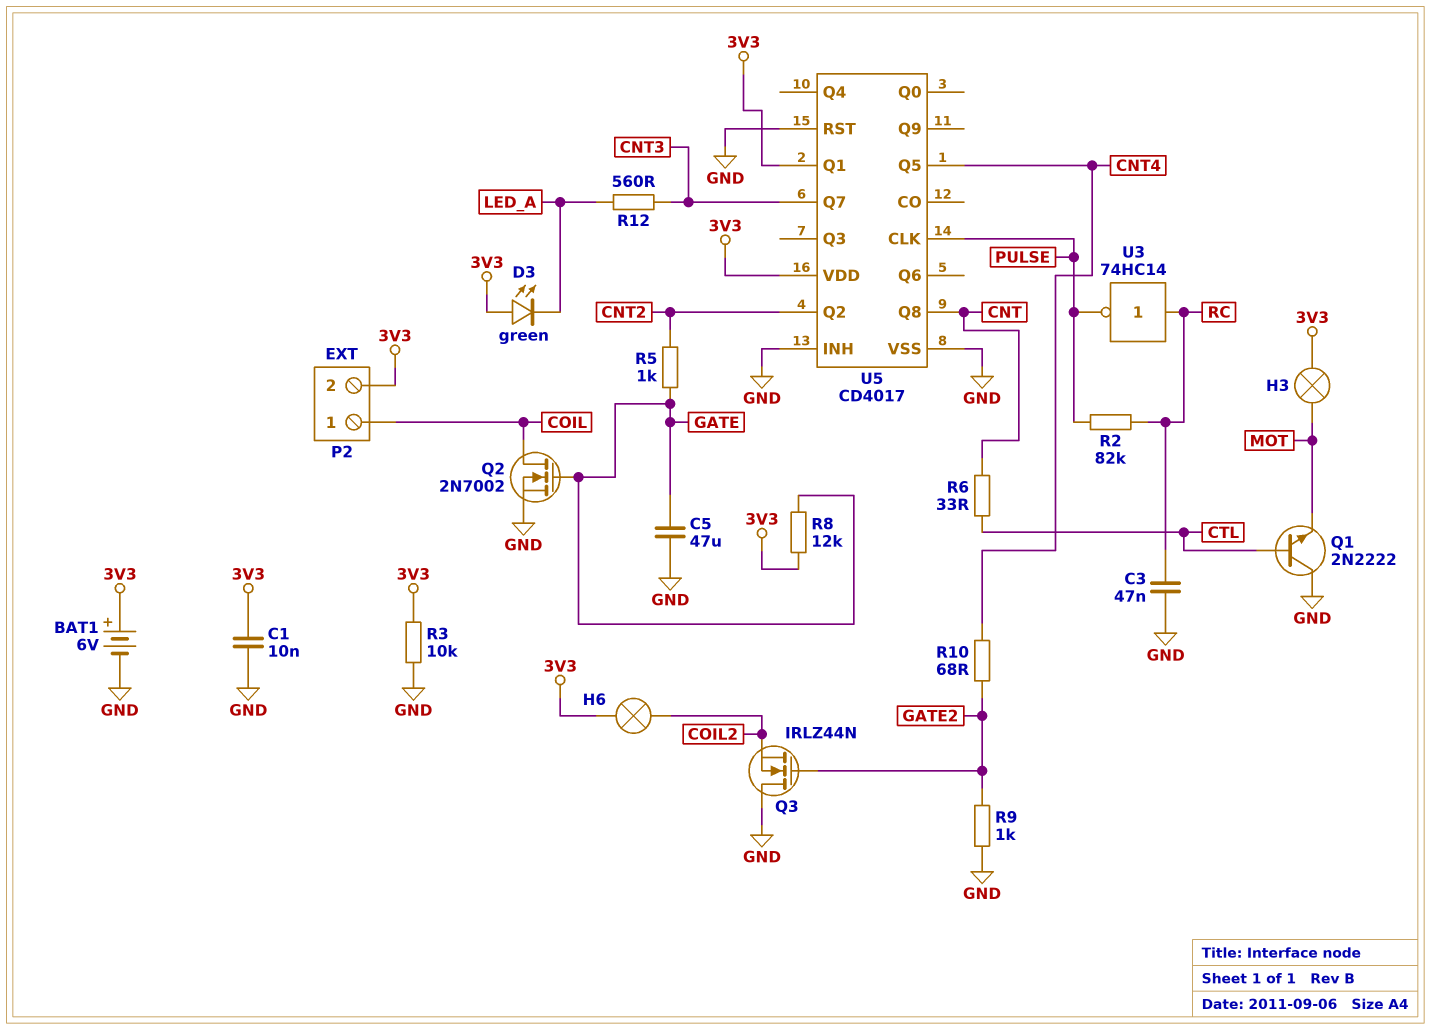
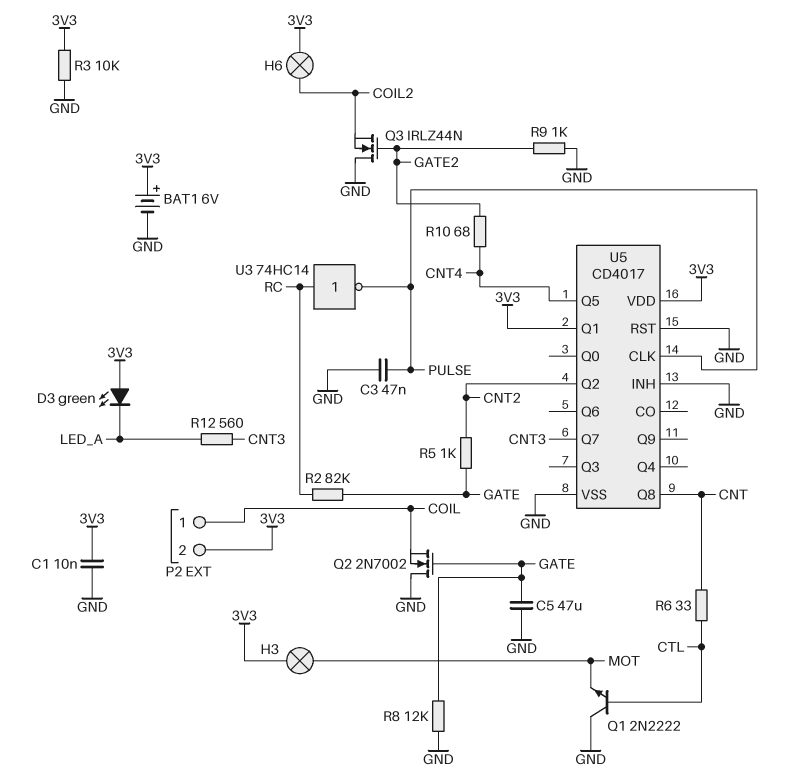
C3: 47nF (GND, RC) -> 47nF (GND, PULSE)
Q2: NMOS 2N7002 (G GATE, D COIL, S GND) -> NMOS 2N7002 (G GATE, D GND, S COIL)
R2: 82k (PULSE, RC) -> 82k (GATE, RC)
R8: 12k (3V3, GATE) -> 12k (GATE, GND)

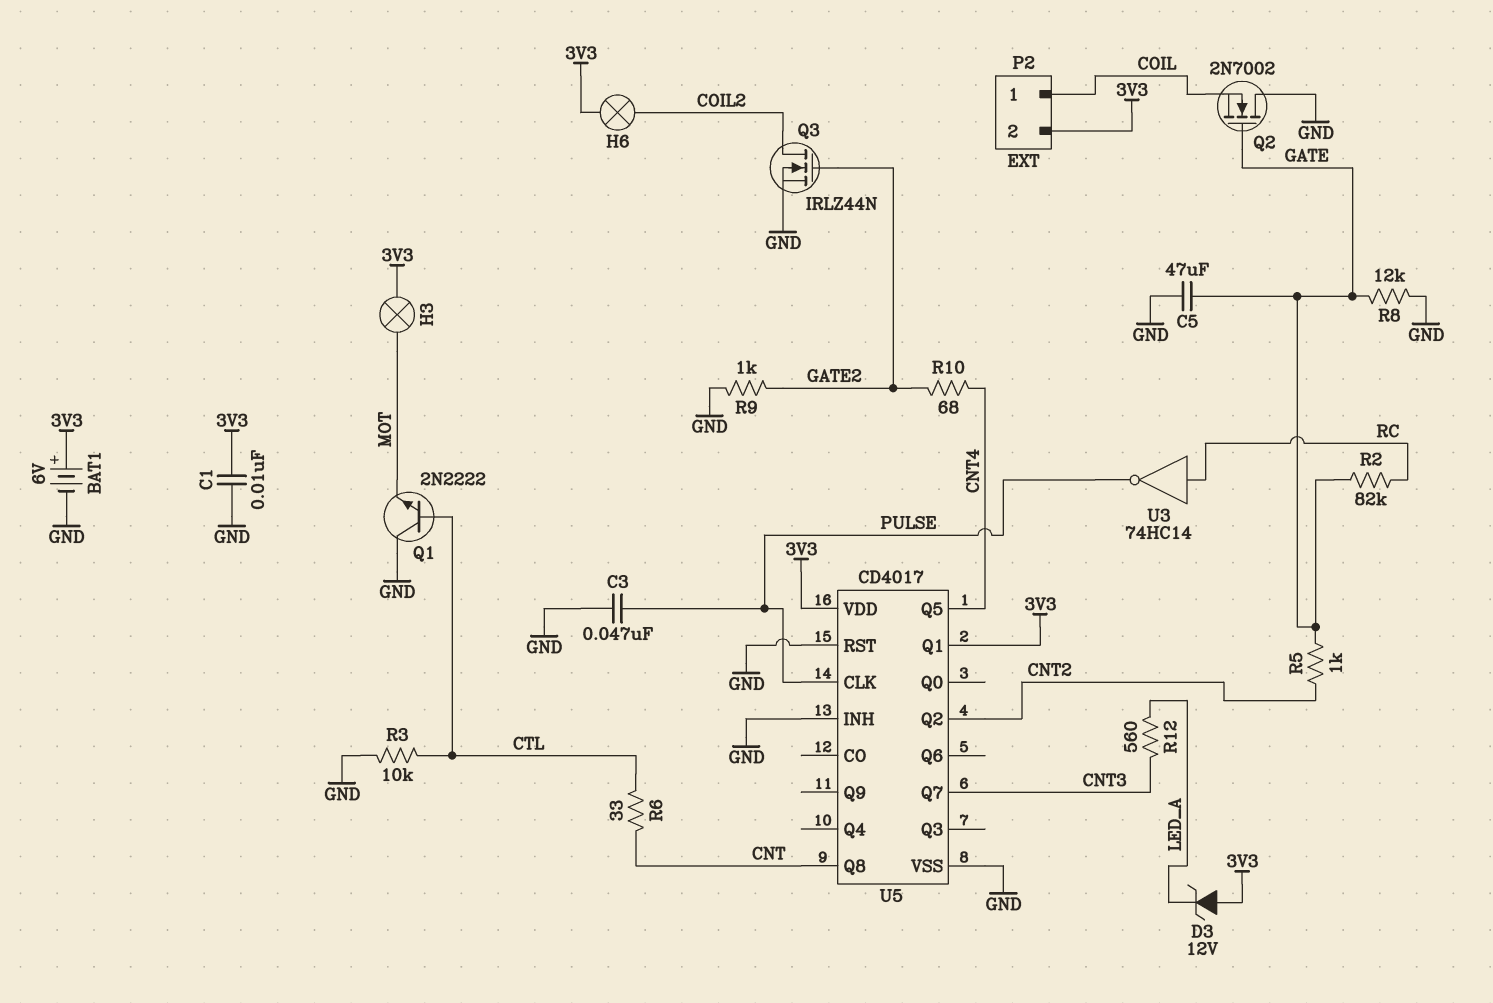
D3: LED green (A 3V3, K LED_A) -> zener 12V (A 3V3, K LED_A)
Q3: NMOS IRLZ44N (G GATE2, D GND, S COIL2) -> NMOS IRLZ44N (G GATE2, D COIL2, S GND)
R3: 10k (3V3, GND) -> 10k (CTL, GND)

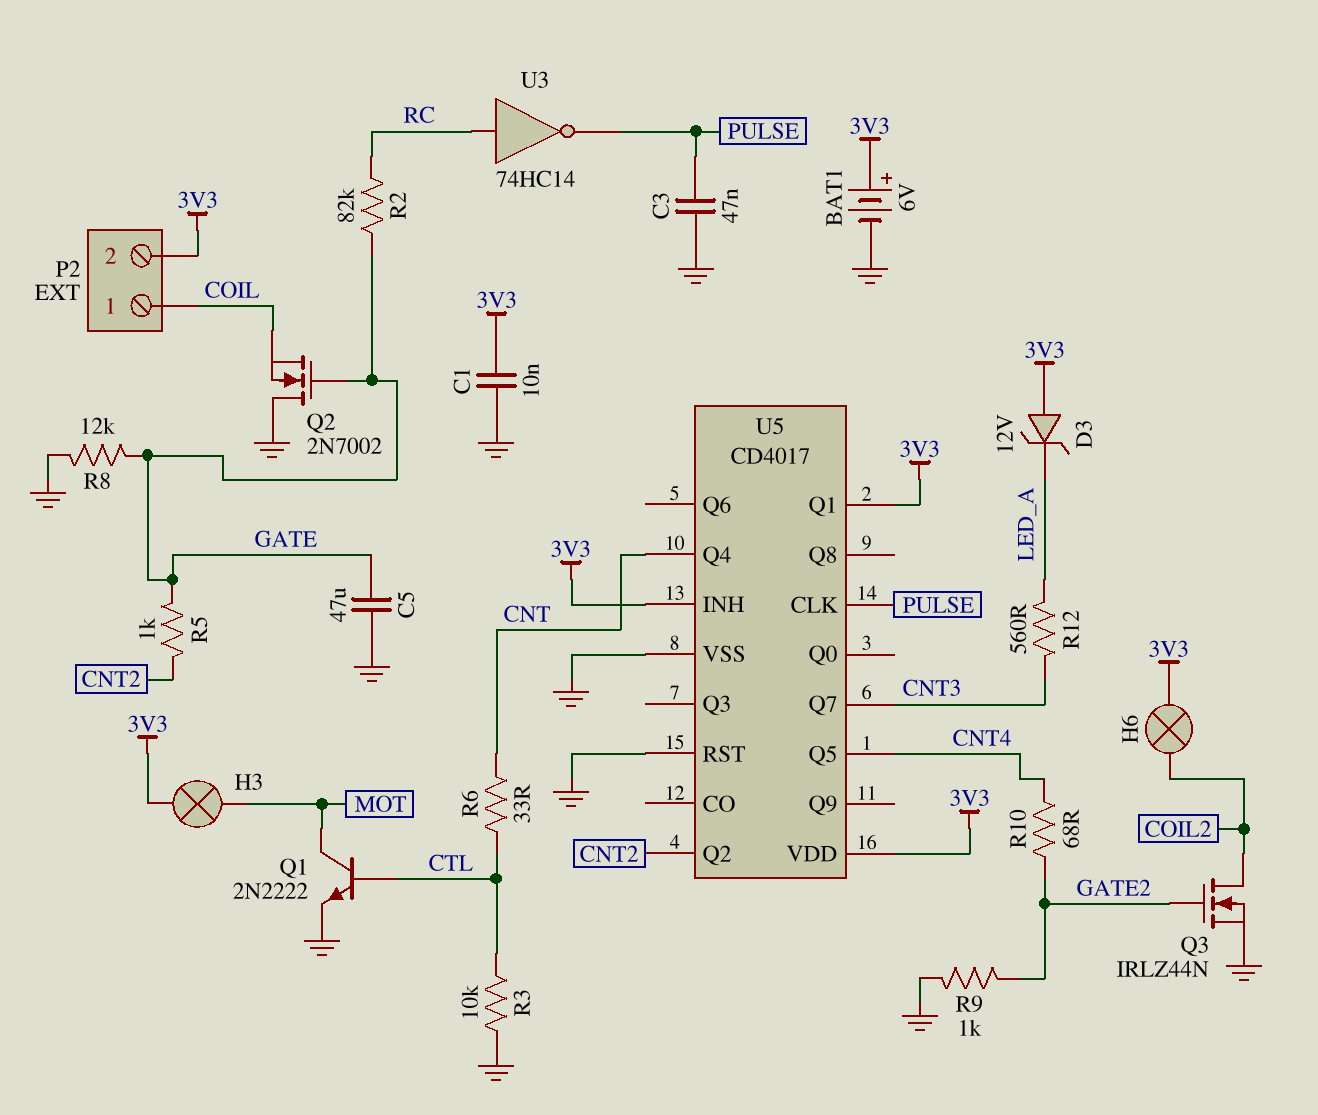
Q1: NPN 2N2222 (B CTL, C GND, E MOT) -> NPN 2N2222 (B CTL, C MOT, E GND)
U5 pin INH: GND -> 3V3
U5 pin Q4: none -> CNT
U5 pin Q8: CNT -> none

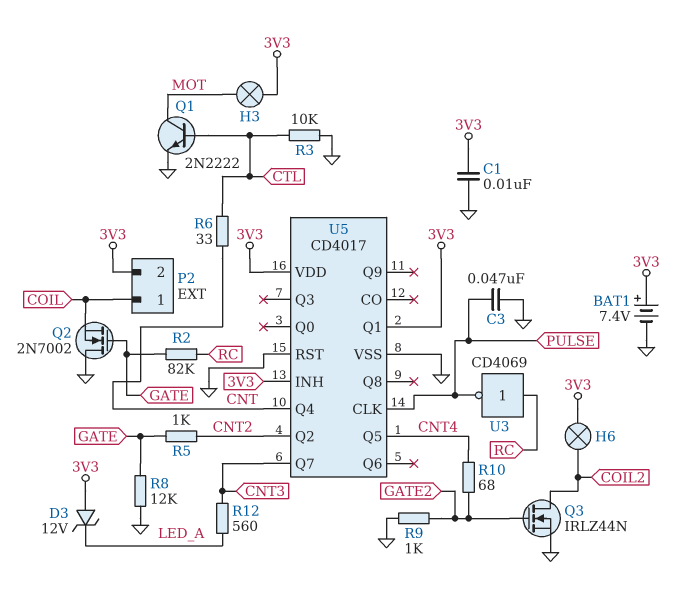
BAT1: 6V (plus 3V3, minus GND) -> 7.4V (plus 3V3, minus GND)
C5: 47uF (GATE, GND) -> none
U3: NOT 74HC14 (in RC, out PULSE) -> NOT CD4069 (in RC, out PULSE)

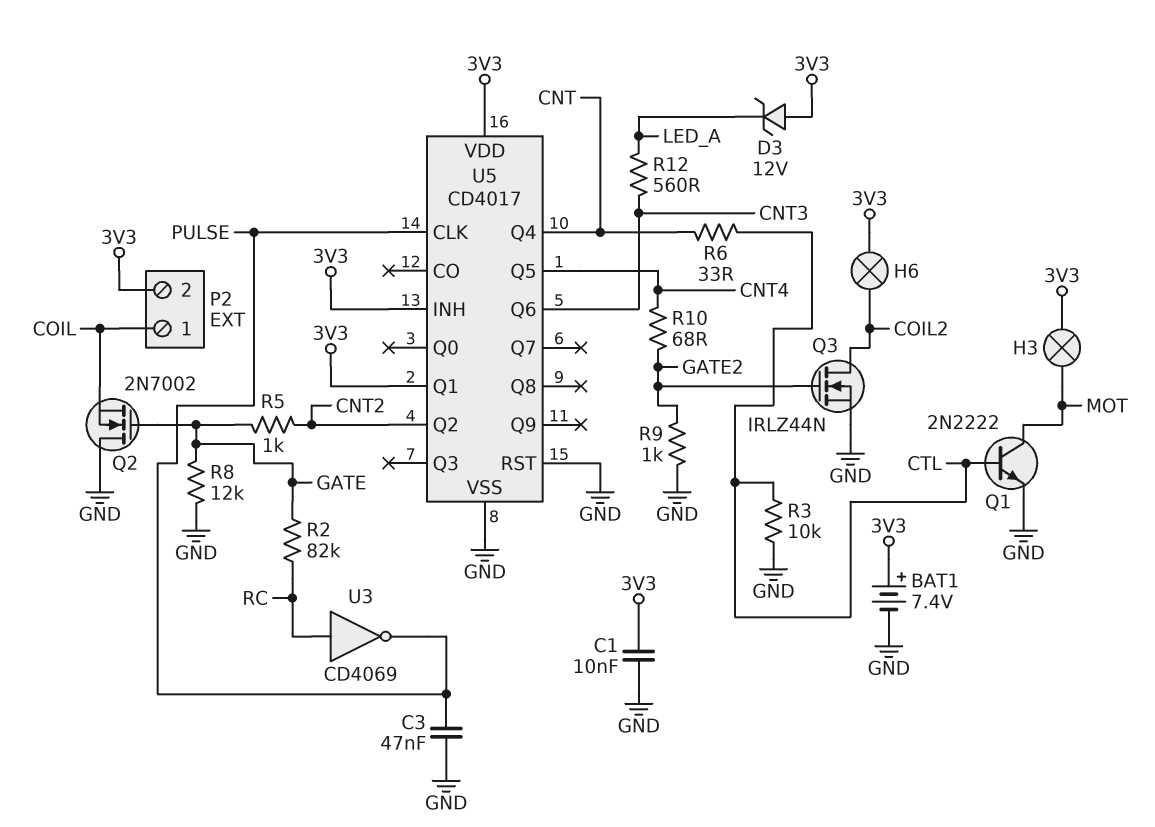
U5 pin Q6: none -> CNT3
U5 pin Q7: CNT3 -> none

